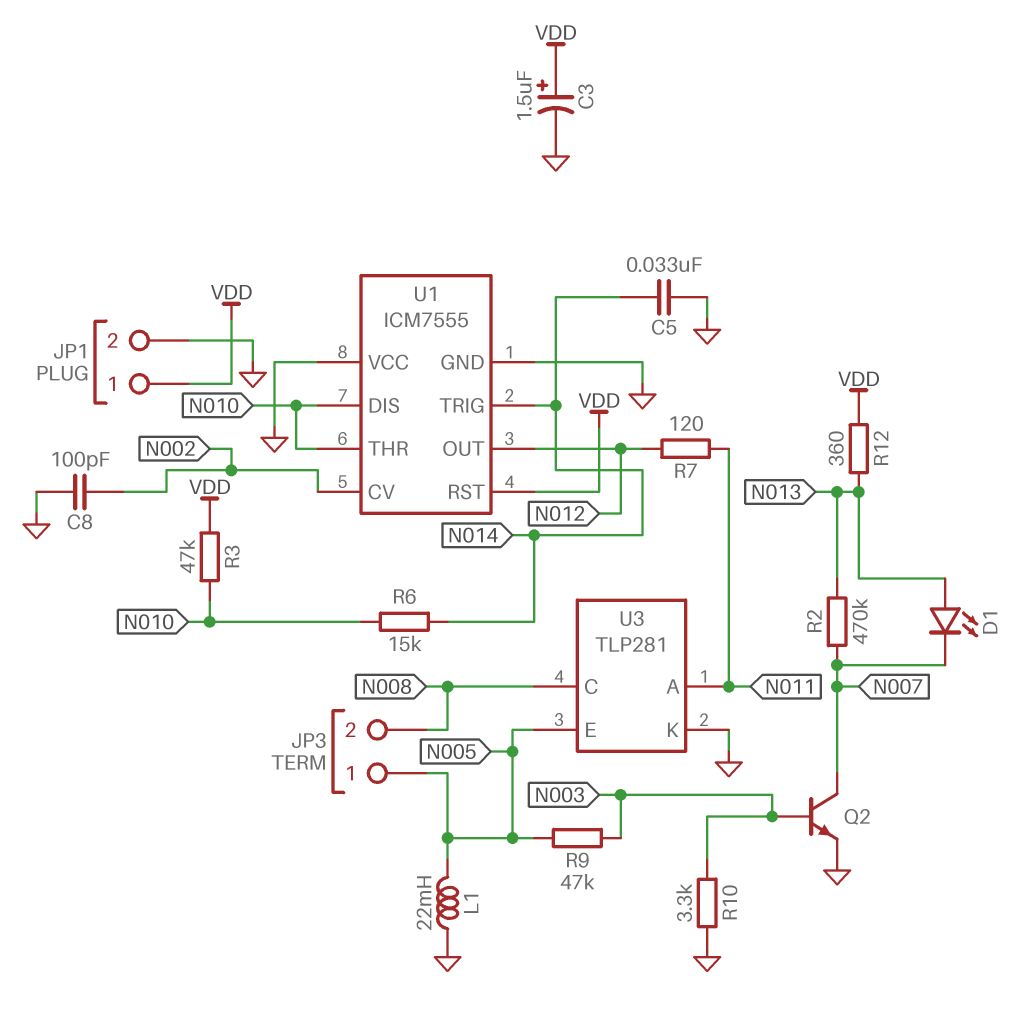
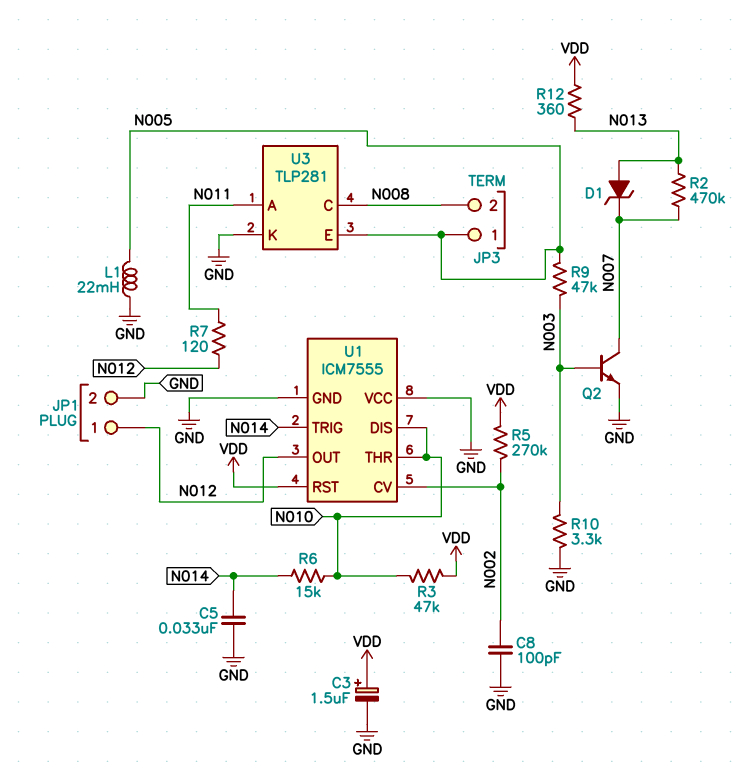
D1: LED (A N013, K N007) -> zener (A N013, K N007)
JP1 pin 1: VDD -> N012
R5: none -> 270k (N002, VDD)

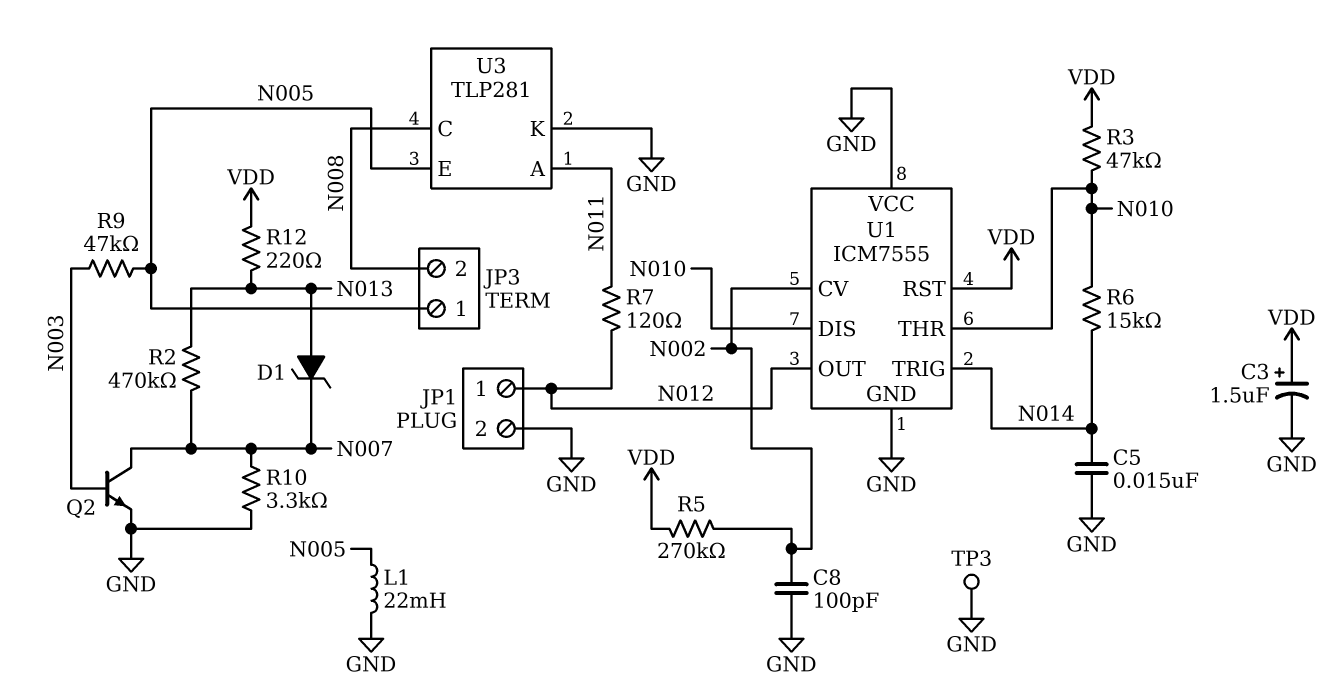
C5: 33nF (GND, N014) -> 15nF (GND, N014)
R10: 3.3k (GND, N003) -> 3.3k (GND, N007)
R12: 360 (N013, VDD) -> 220 (N013, VDD)
TP3: none -> test point (GND)

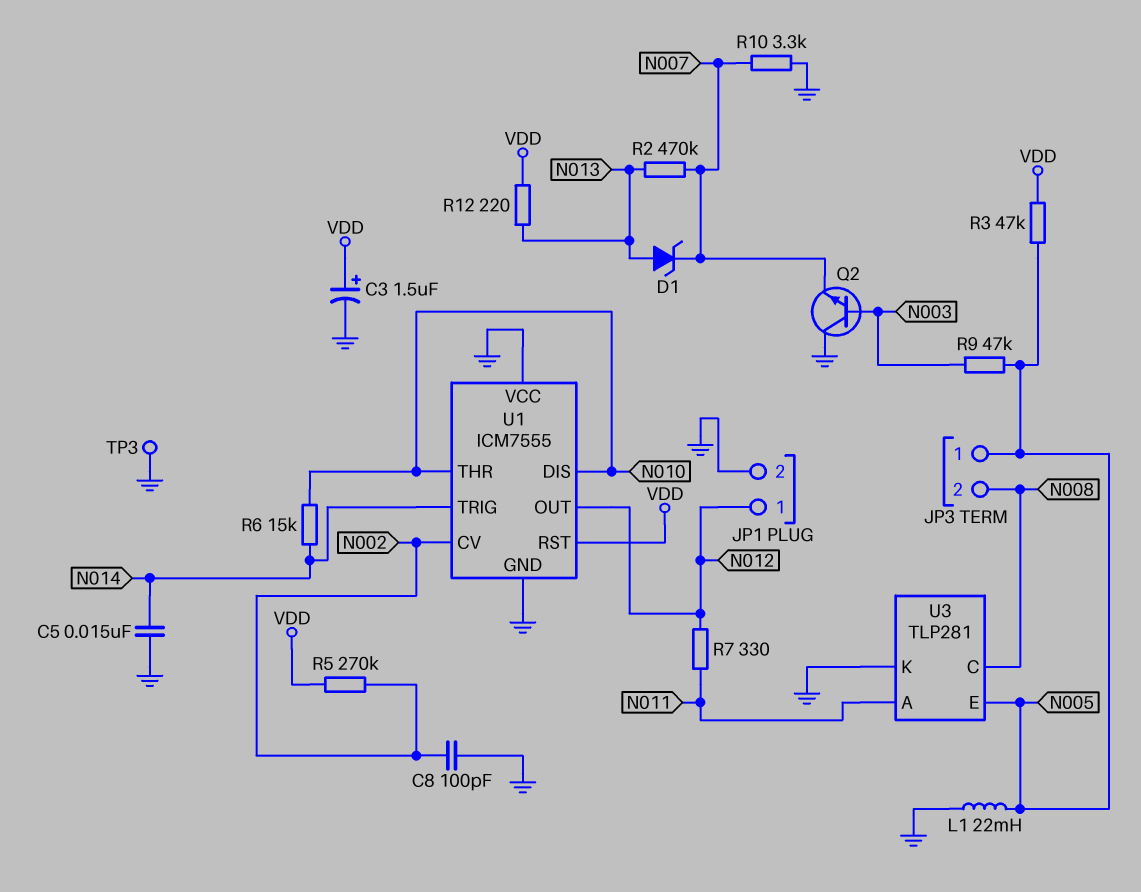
Q2: NPN (B N003, C N007, E GND) -> NPN (B N003, C GND, E N007)
R3: 47k (N010, VDD) -> 47k (N005, VDD)
R7: 120 (N011, N012) -> 330 (N011, N012)

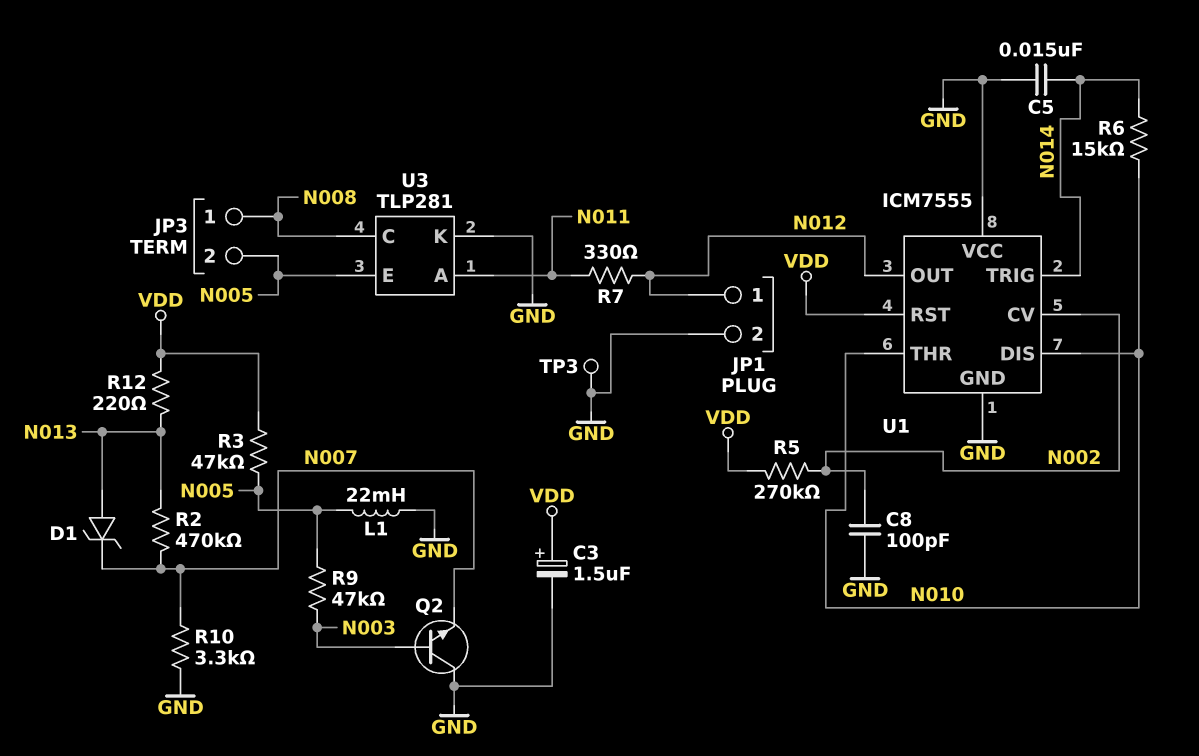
JP3 pin 1: N005 -> N008
JP3 pin 2: N008 -> N005

